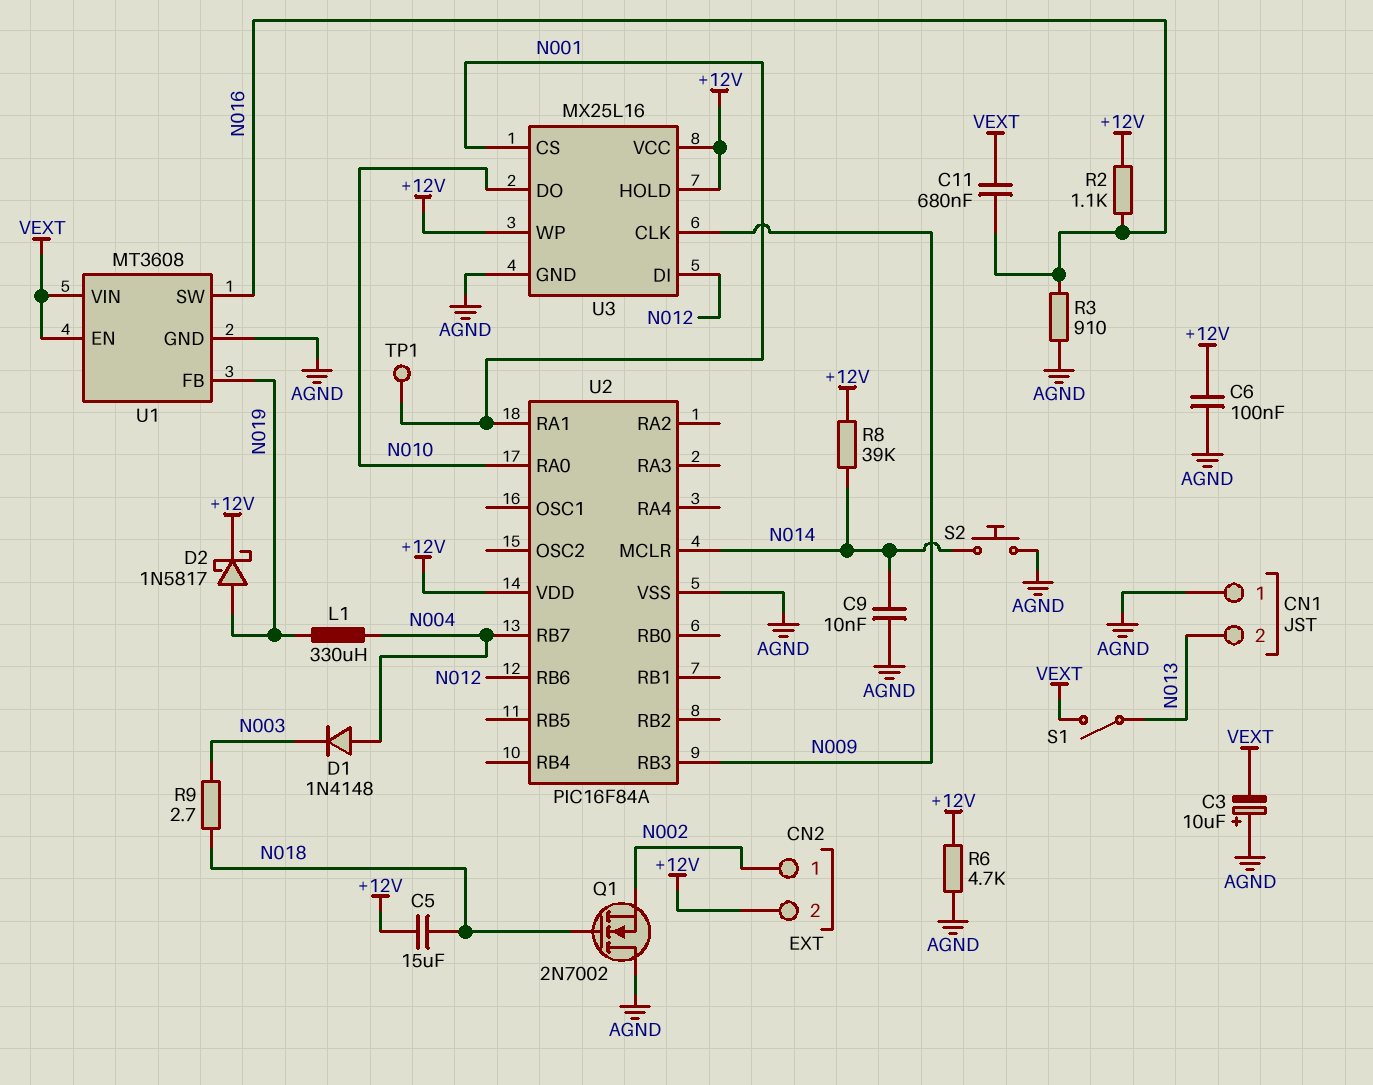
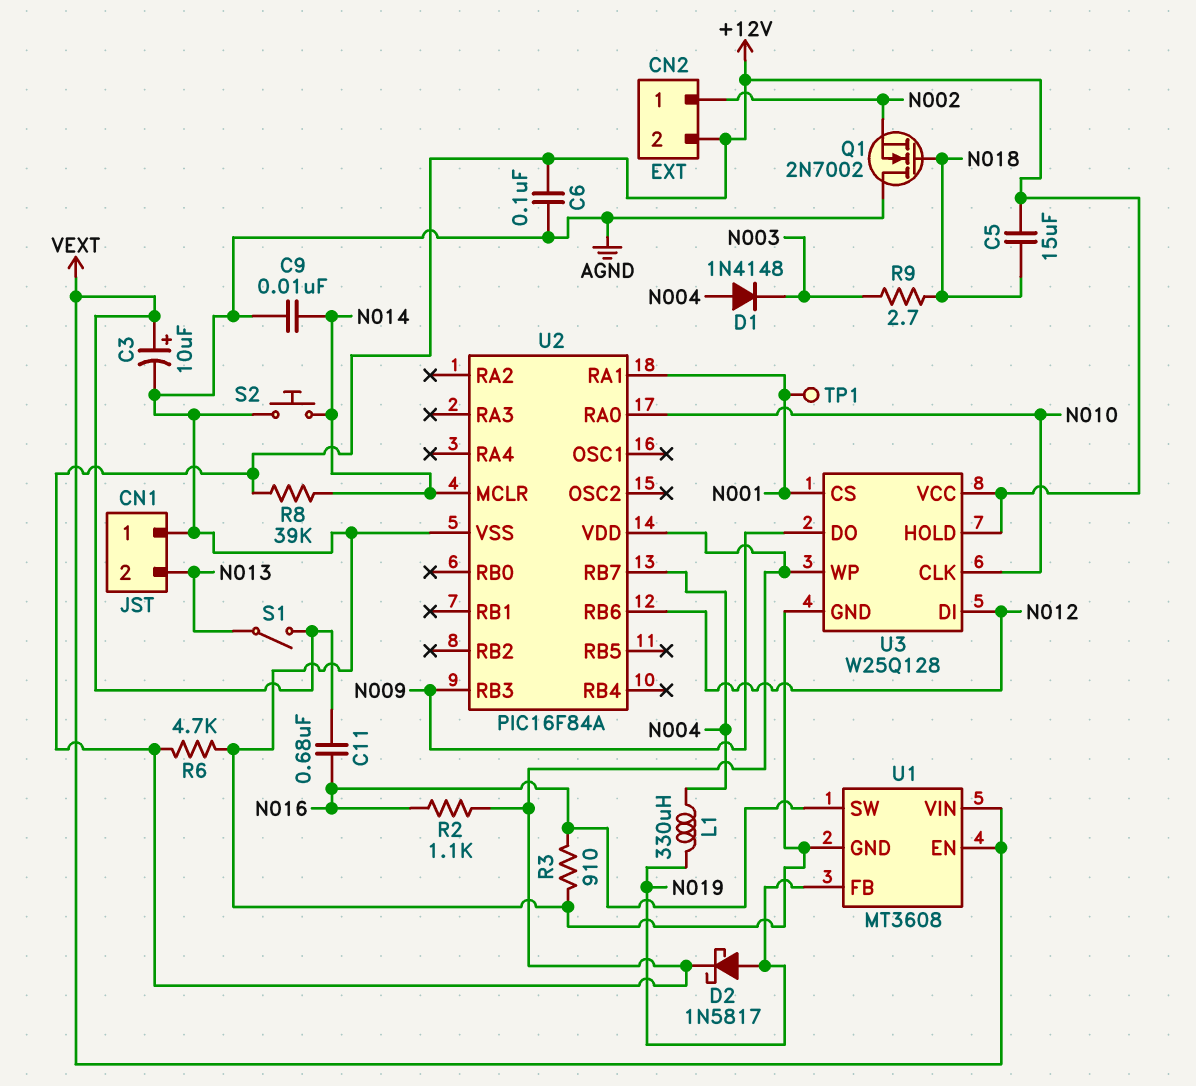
C3: 10uF (plus AGND, minus VEXT) -> 10uF (plus VEXT, minus AGND)
U3: MX25L16 -> W25Q128
U3 pin CLK: N009 -> N010
U3 pin DO: N010 -> N009

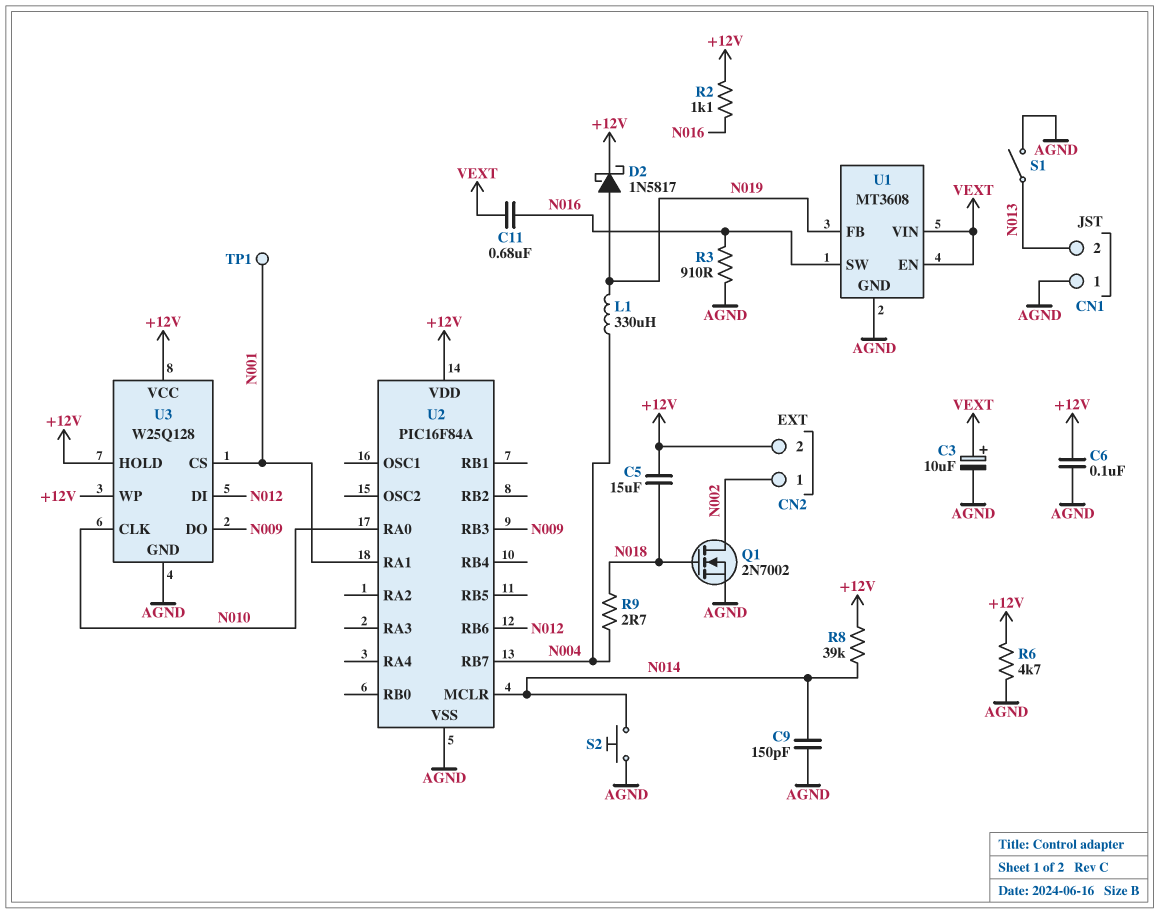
C9: 10nF (AGND, N014) -> 150pF (AGND, N014)
D1: diode 1N4148 (A N004, K N003) -> none
Q1: NMOS 2N7002 (G N018, D AGND, S N002) -> NMOS 2N7002 (G N018, D N002, S AGND)
R9: 2.7 (N003, N018) -> 2.7 (N004, N018)
S1: switch (N013, VEXT) -> switch (AGND, N013)

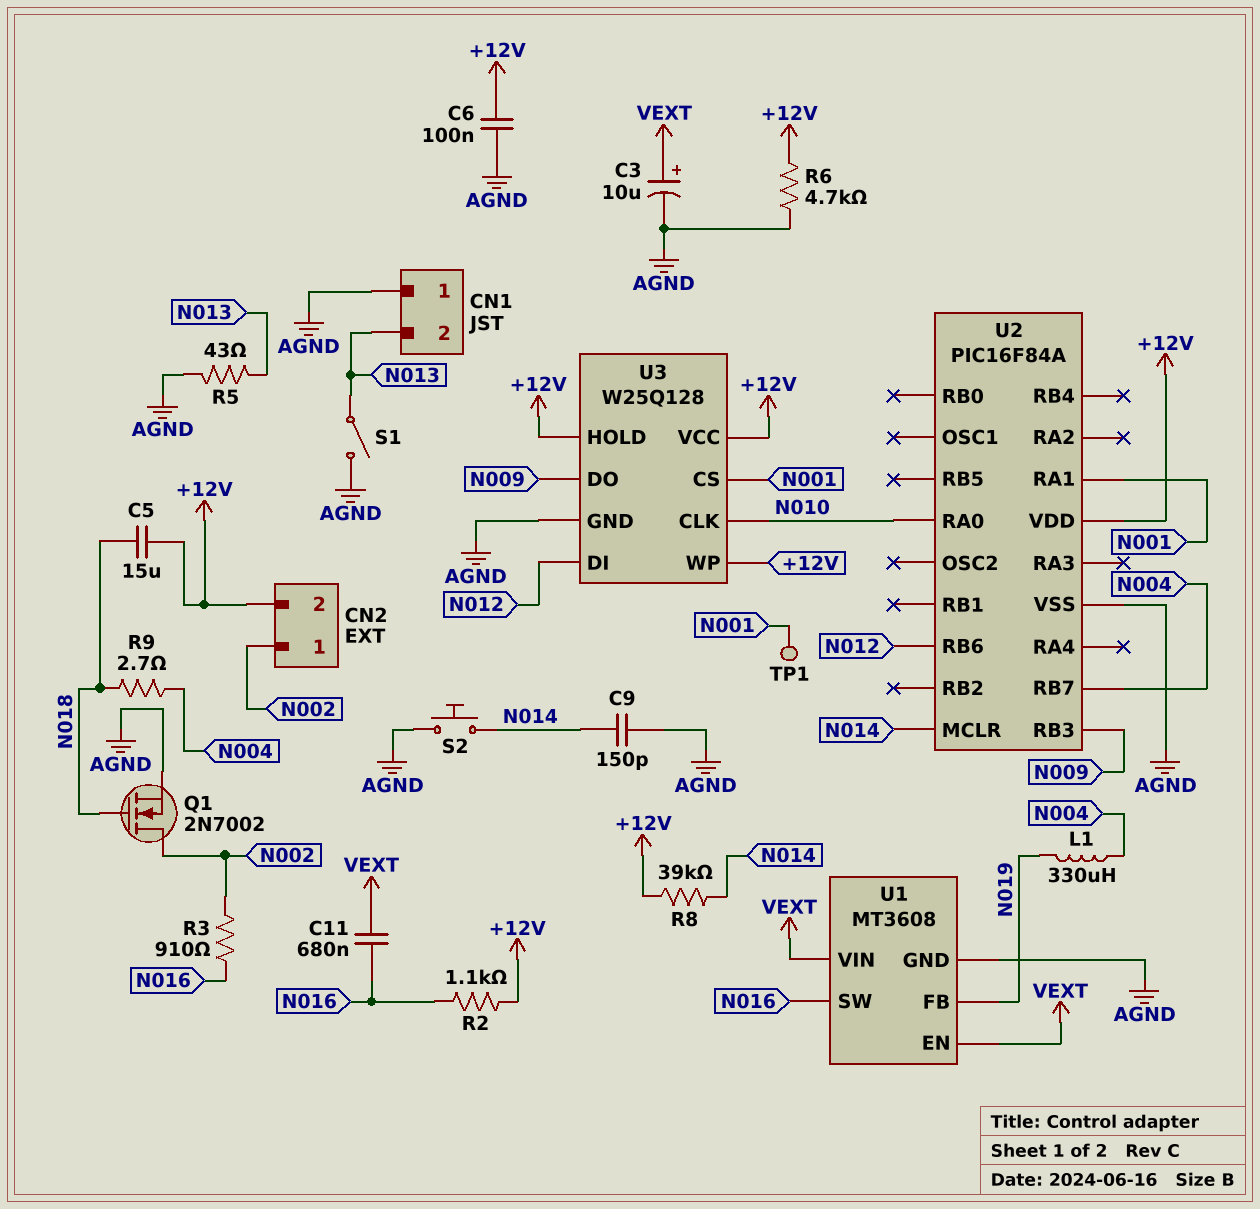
D2: schottky 1N5817 (A N019, K +12V) -> none
R3: 910 (AGND, N016) -> 910 (N002, N016)
R5: none -> 43 (AGND, N013)

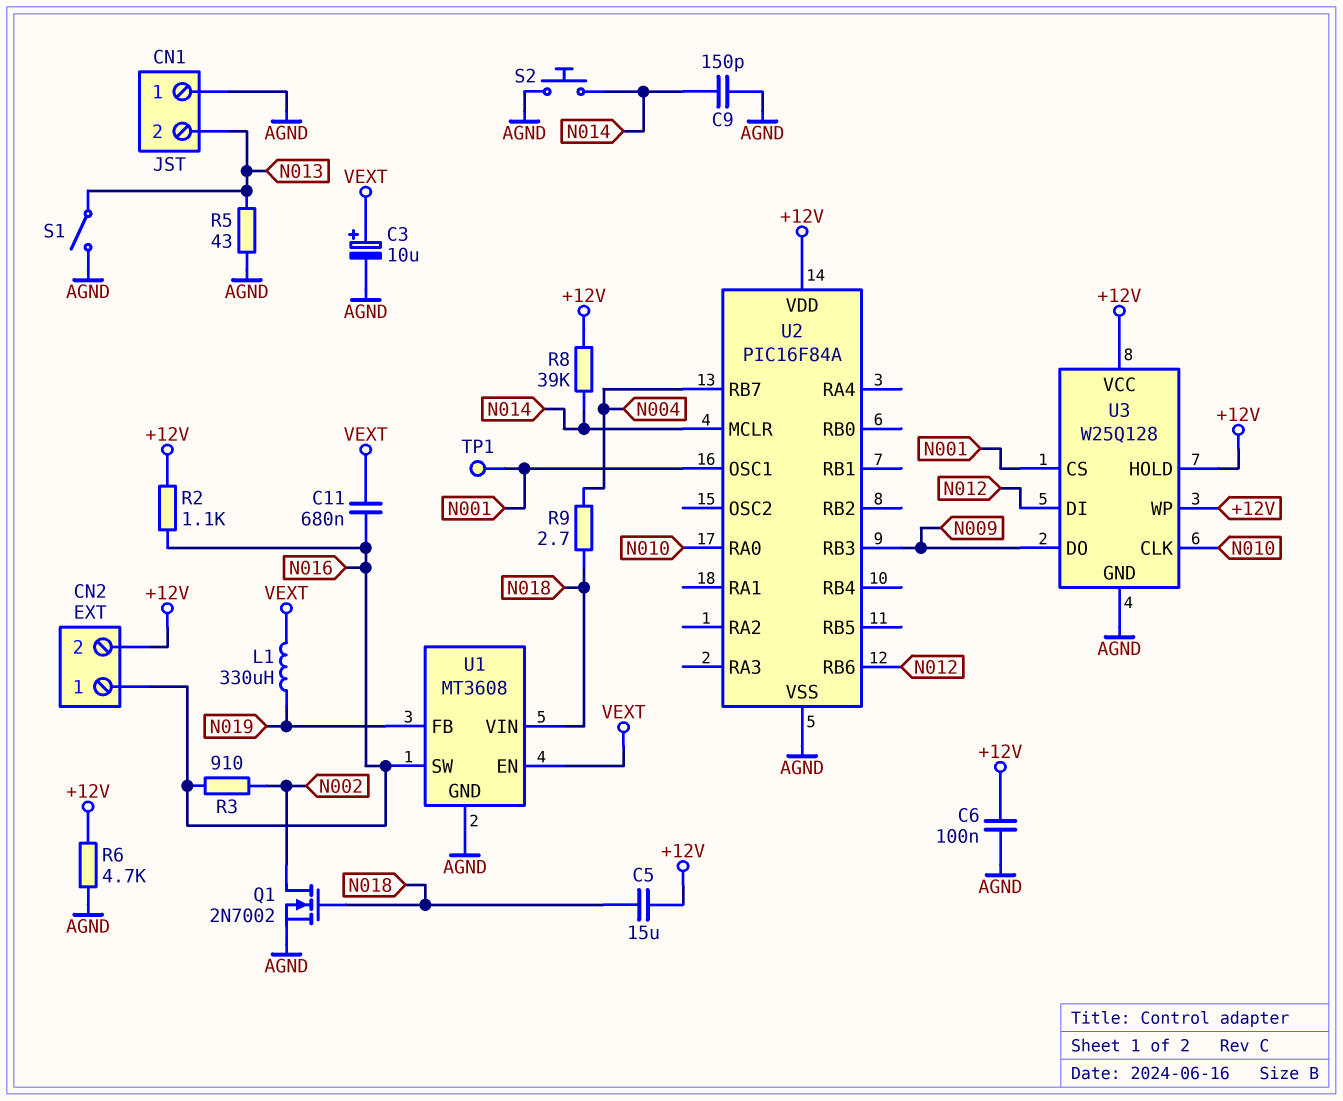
CN2 pin 1: N002 -> N016
L1: 330uH (N004, N019) -> 330uH (N019, VEXT)
U1 pin VIN: VEXT -> N018
U2 pin OSC1: none -> N001
U2 pin RA1: N001 -> none

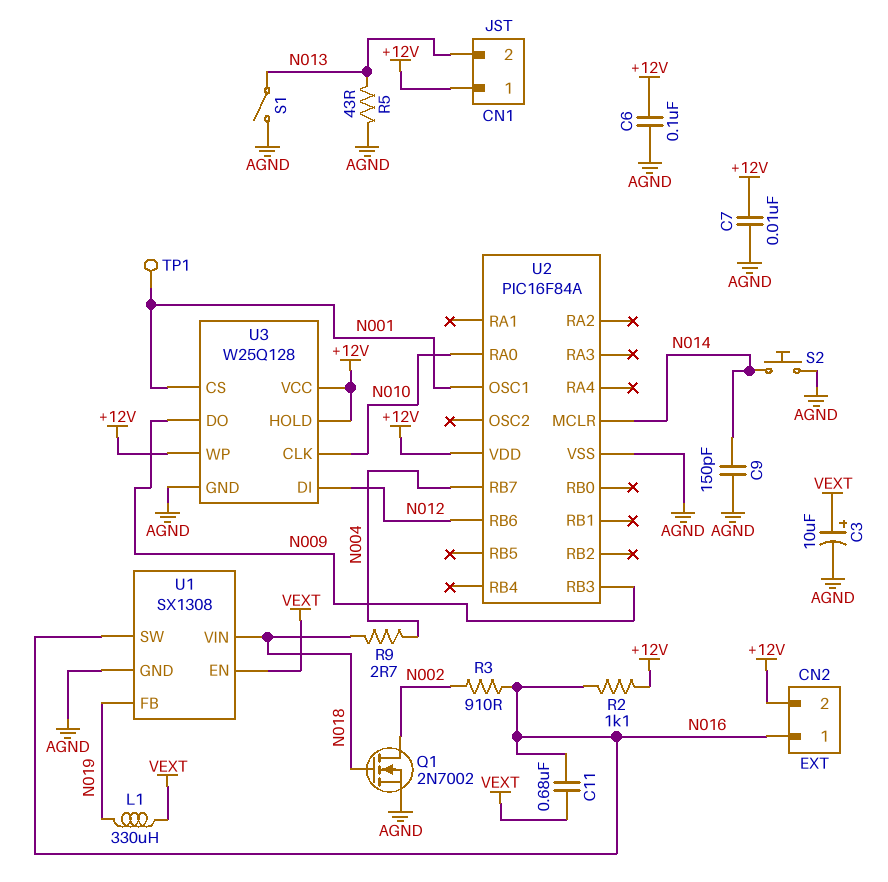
C5: 15uF (+12V, N018) -> none
C7: none -> 10nF (+12V, AGND)
CN1 pin 1: AGND -> +12V
R6: 4.7k (+12V, AGND) -> none
R8: 39k (+12V, N014) -> none
U1: MT3608 -> SX1308

